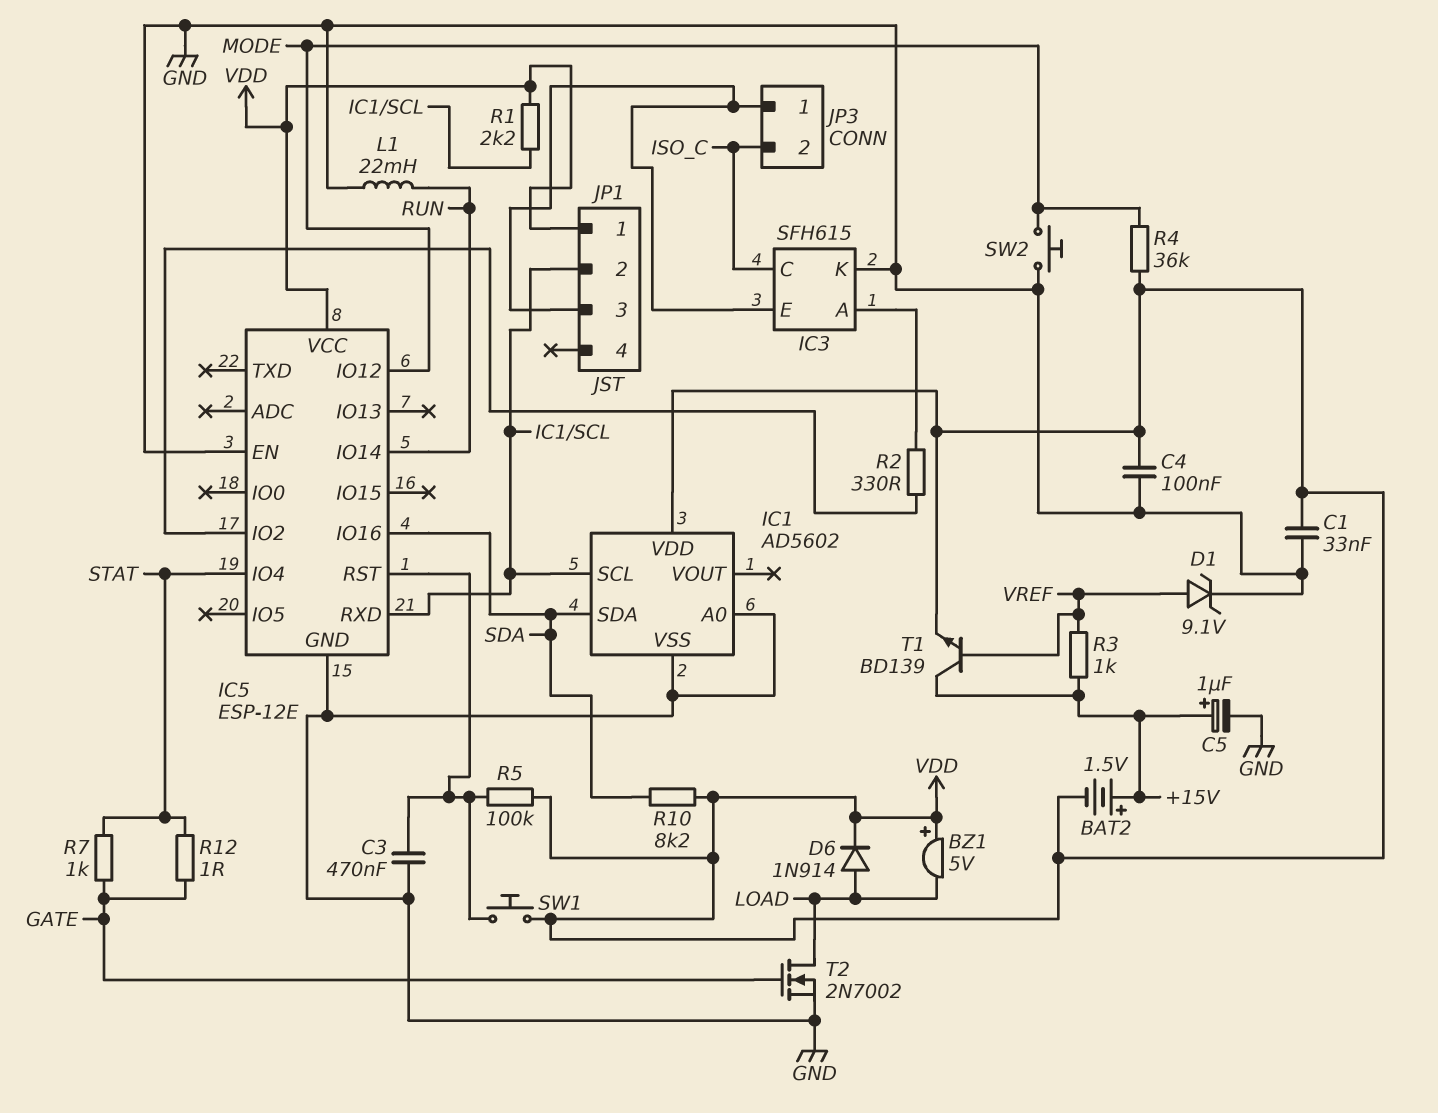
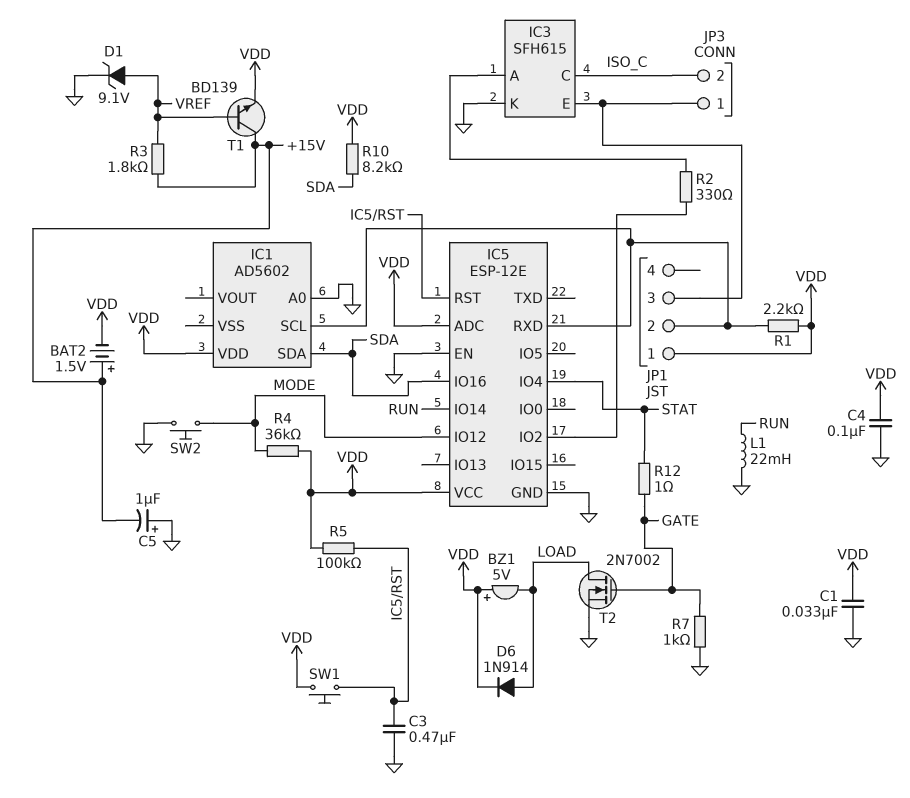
C5: 1uF (plus +15V, minus GND) -> 1uF (plus GND, minus +15V)
IC1 pin VSS: GND -> none
IC5 pin ADC: none -> VDD
R3: 1k (+15V, VREF) -> 1.8k (+15V, VREF)
R7: 1k (GATE, STAT) -> 1k (GATE, GND)

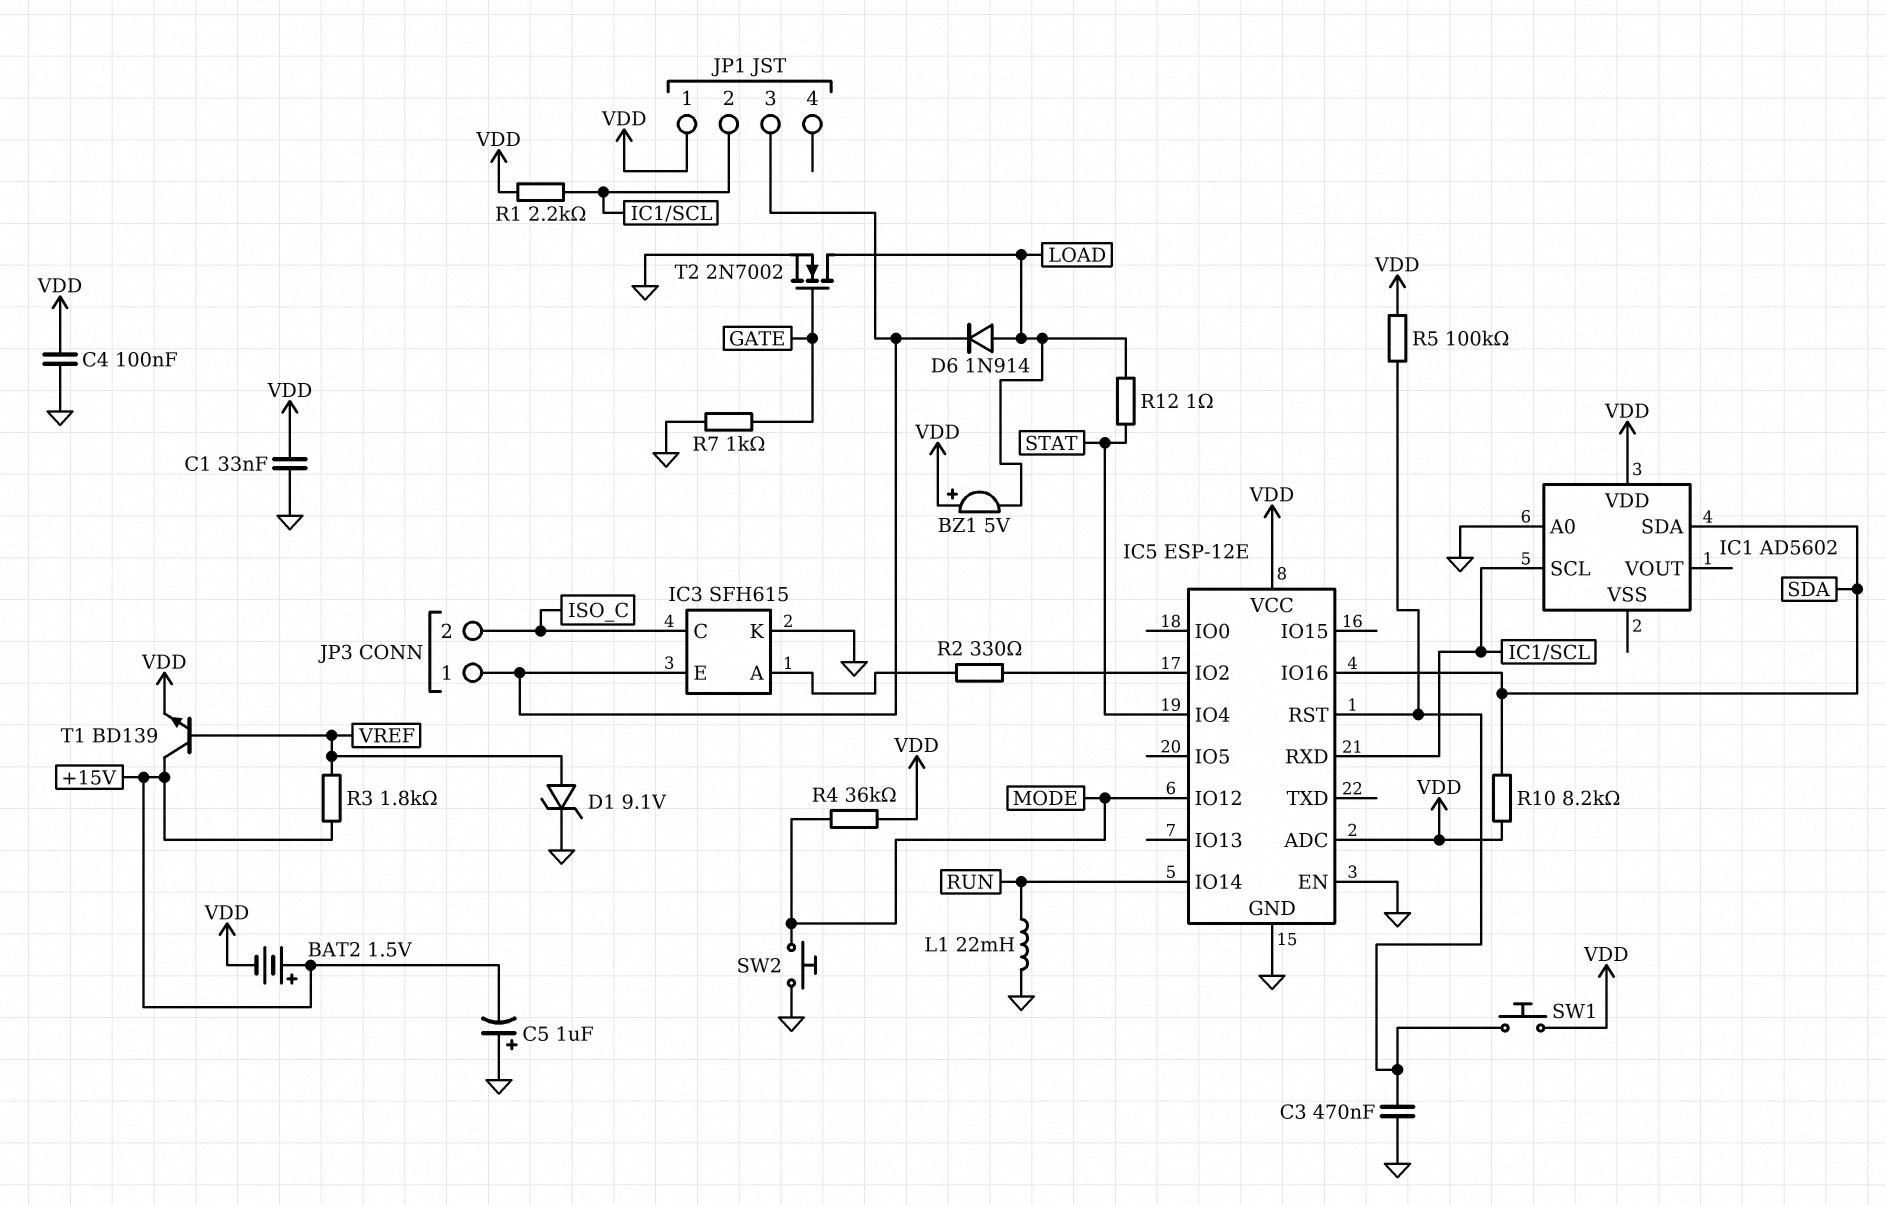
D6: diode 1N914 (A LOAD, K VDD) -> diode 1N914 (A LOAD, K IC3/E)
R12: 1 (GATE, STAT) -> 1 (LOAD, STAT)

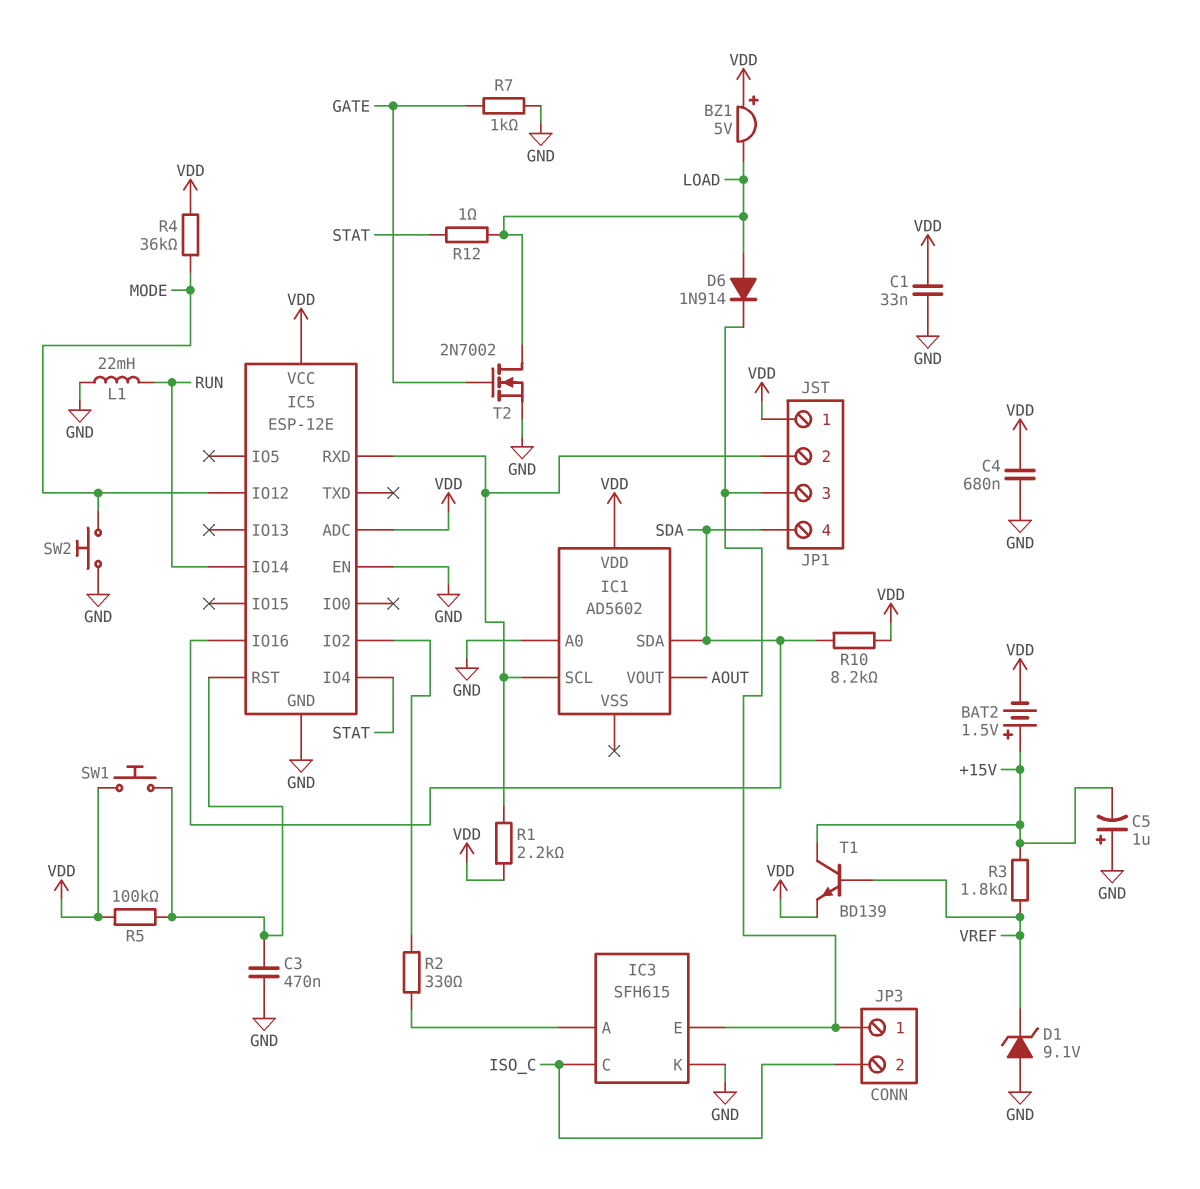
C4: 100nF (GND, VDD) -> 680nF (GND, VDD)
D1: zener 9.1V (A VREF, K GND) -> zener 9.1V (A GND, K VREF)
IC1 pin VOUT: none -> AOUT
JP1 pin 4: none -> SDA

